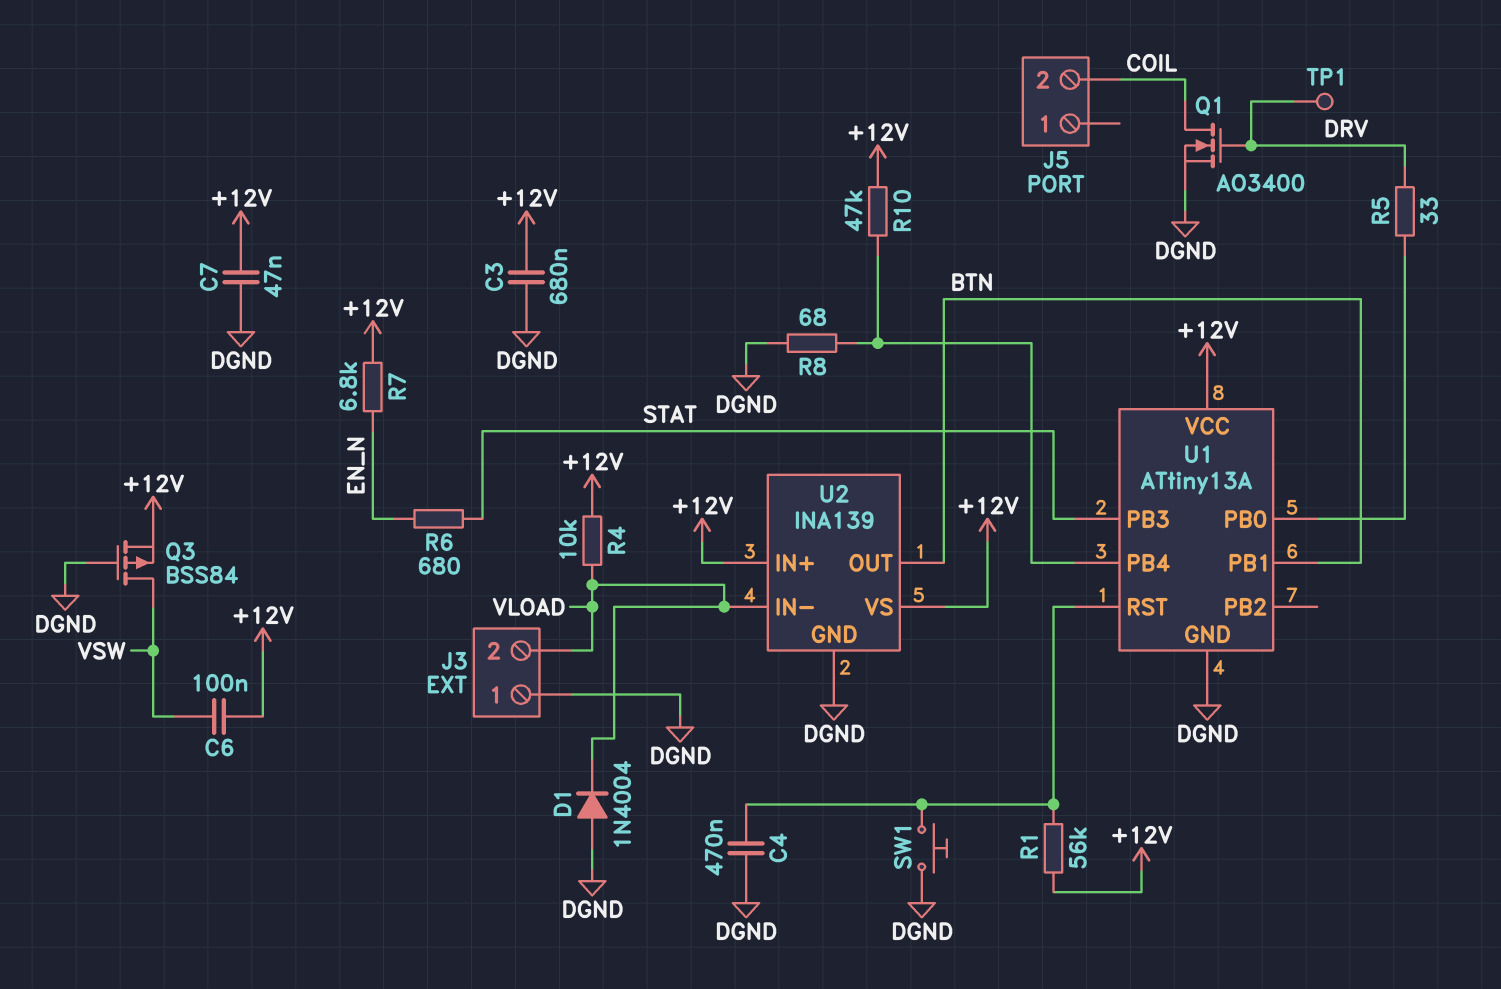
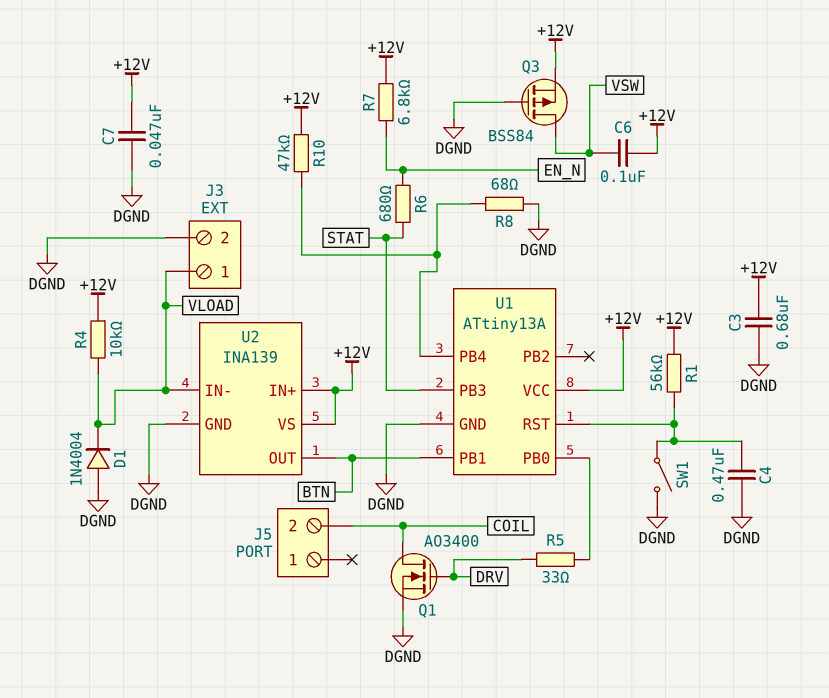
J3 pin 1: DGND -> VLOAD
J3 pin 2: VLOAD -> DGND
SW1: button (DGND, U1/RST) -> switch (DGND, U1/RST)
TP1: test point (DRV) -> none

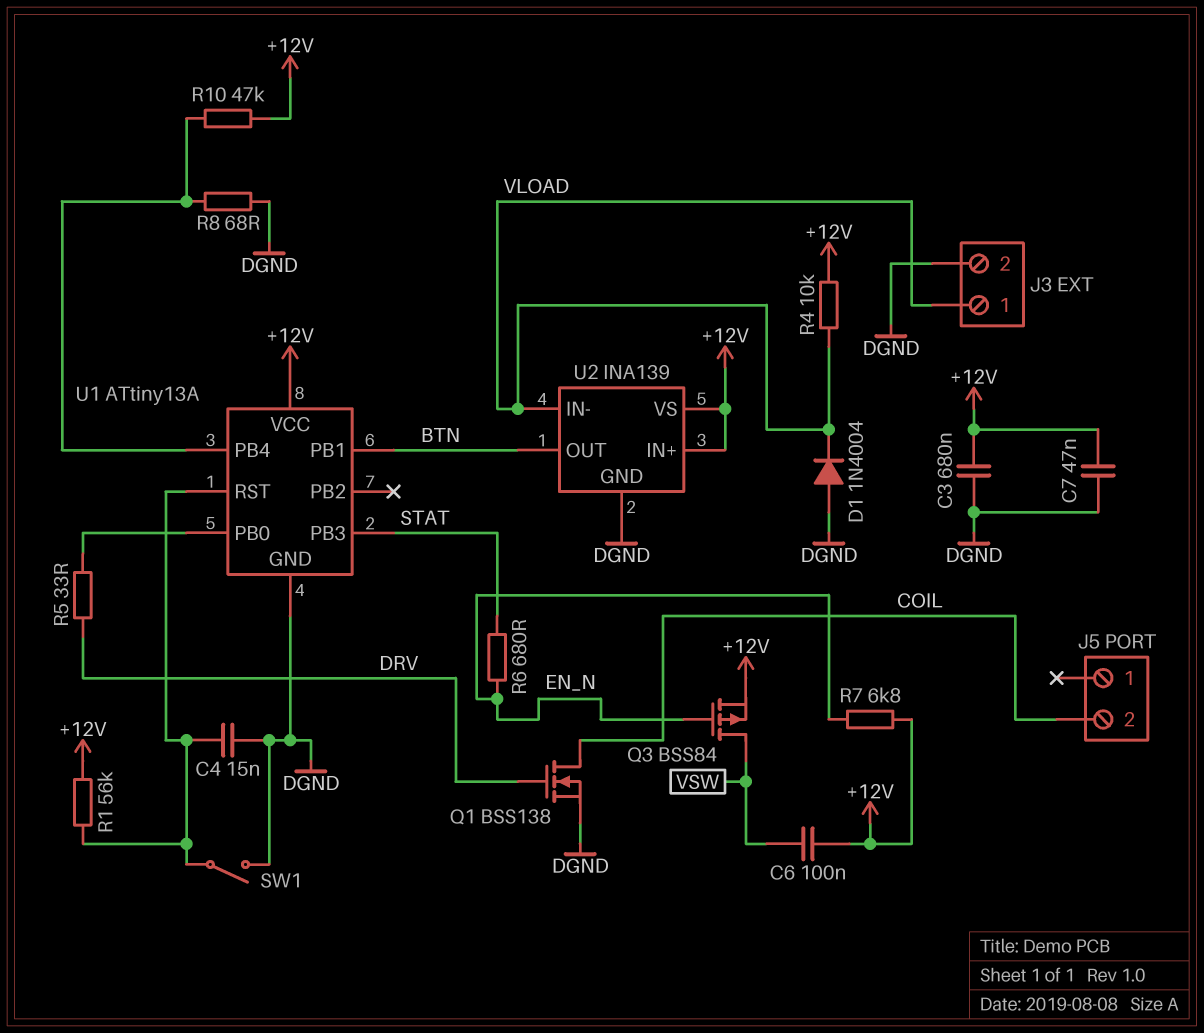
C4: 470nF (DGND, U1/RST) -> 15nF (DGND, U1/RST)
Q1: NMOS AO3400 (G DRV, D COIL, S DGND) -> NMOS BSS138 (G DRV, D COIL, S DGND)
Q3: PMOS BSS84 (G DGND, D VSW, S +12V) -> PMOS BSS84 (G EN_N, D VSW, S +12V)

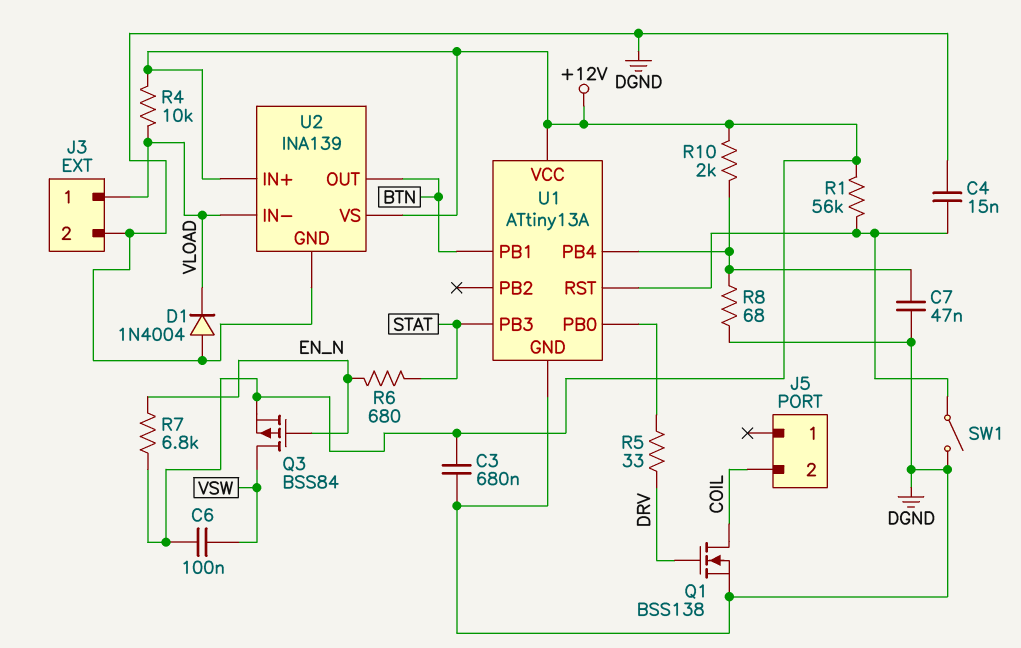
C7: 47nF (+12V, DGND) -> 47nF (DGND, U1/PB4)
R10: 47k (+12V, U1/PB4) -> 2k (+12V, U1/PB4)

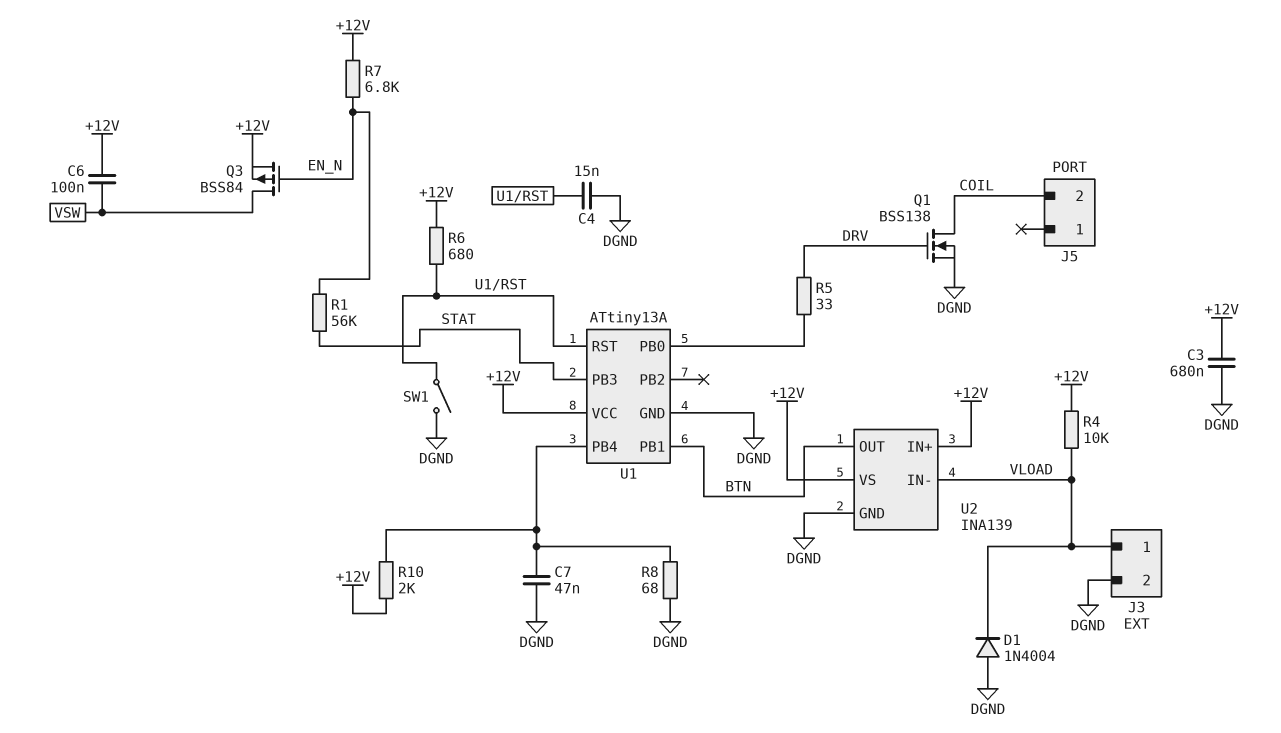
R1: 56k (+12V, U1/RST) -> 56k (EN_N, STAT)
R6: 680 (EN_N, STAT) -> 680 (+12V, U1/RST)

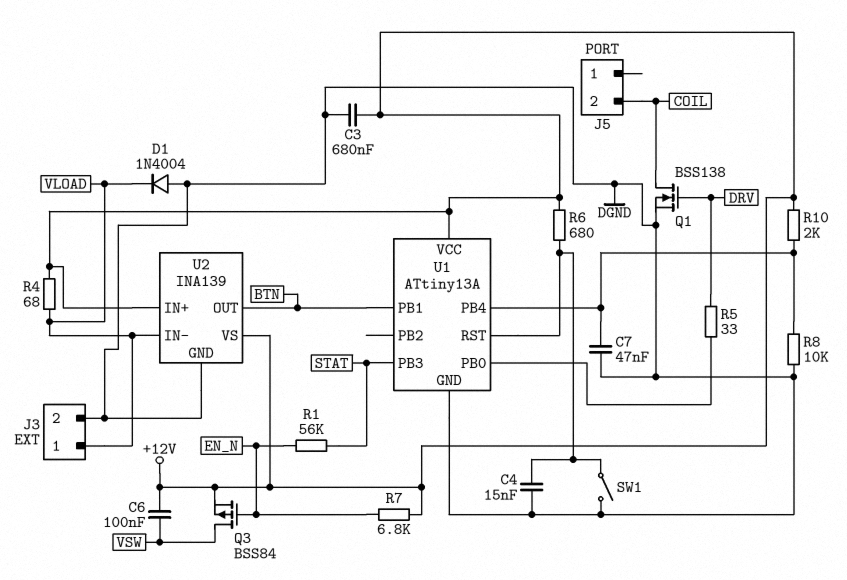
R4: 10k (+12V, VLOAD) -> 68 (+12V, VLOAD)
R8: 68 (DGND, U1/PB4) -> 10k (DGND, U1/PB4)

